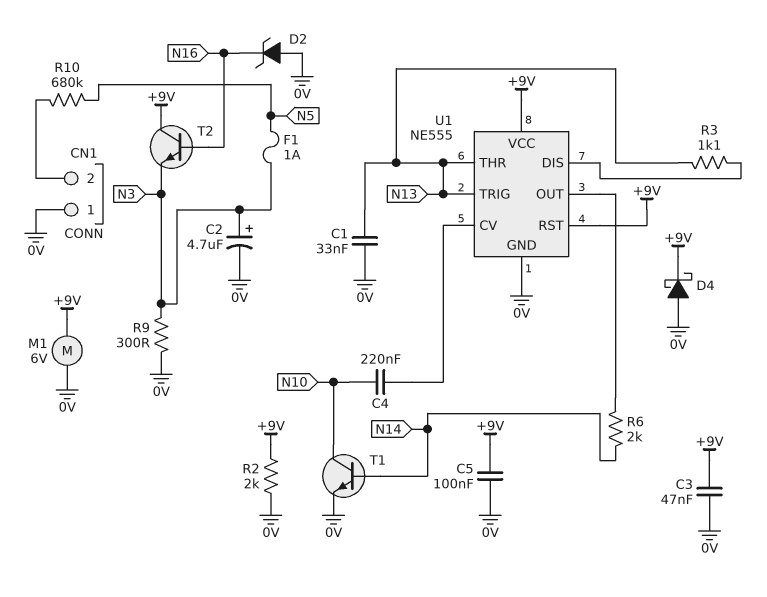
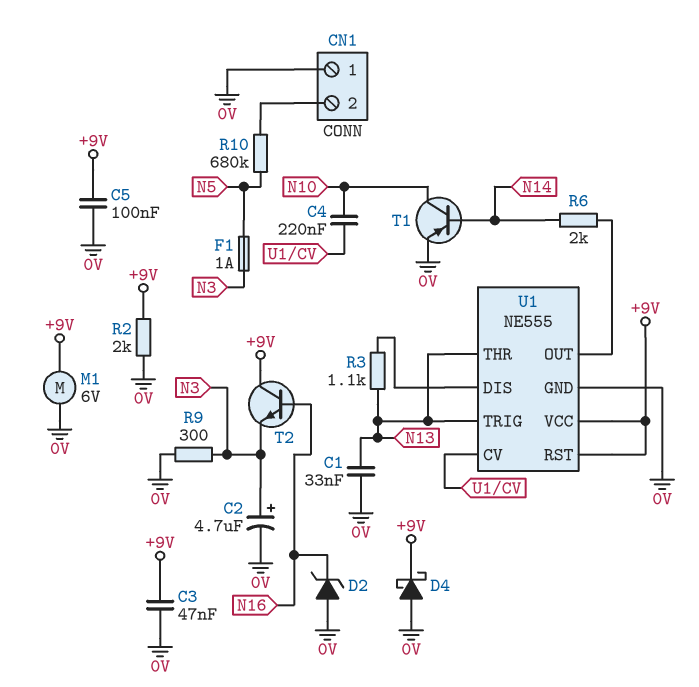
T1: NPN (B N14, C N10, E 0V) -> PNP (B N14, C N10, E 0V)

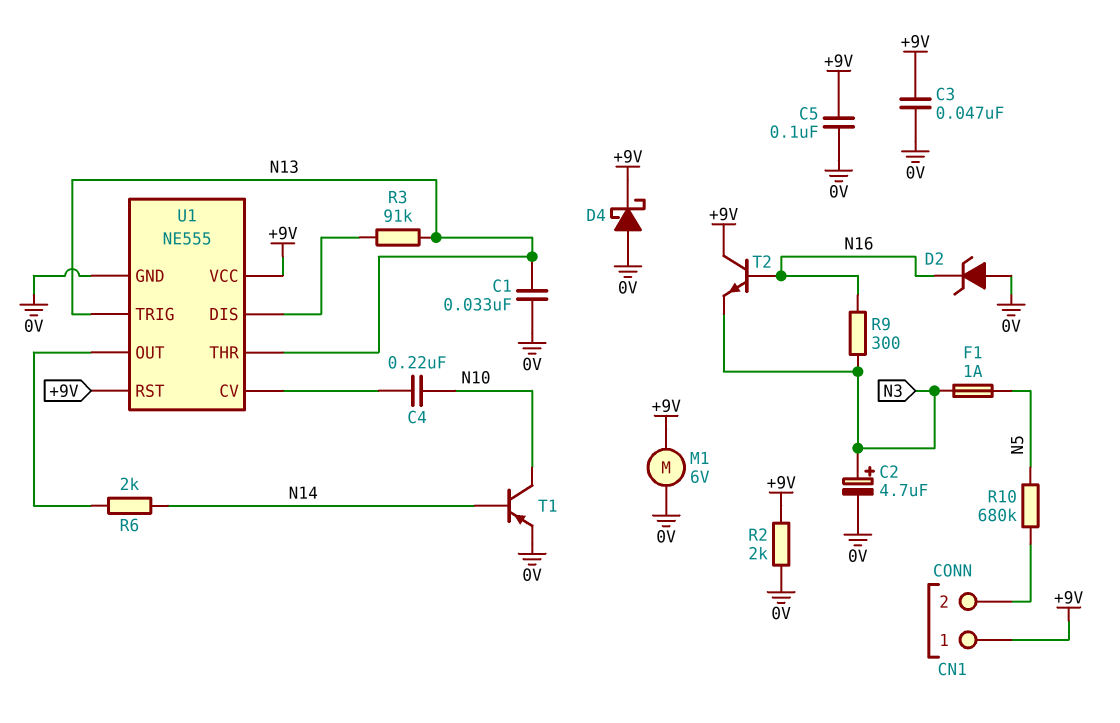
CN1 pin 1: 0V -> +9V
R3: 1.1k (N13, U1/DIS) -> 91k (N13, U1/DIS)
R9: 300 (0V, N3) -> 300 (N3, N16)

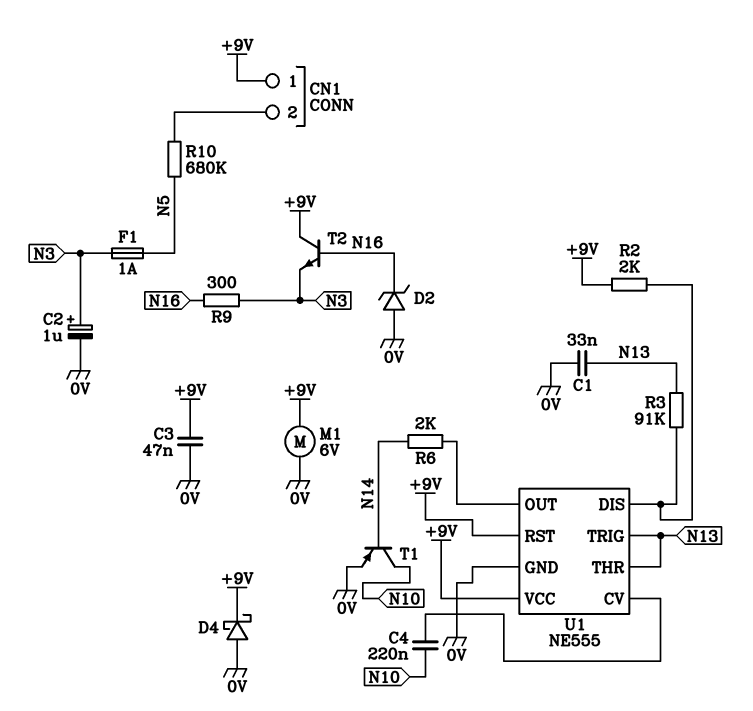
C2: 4.7uF (plus N3, minus 0V) -> 1uF (plus N3, minus 0V)
C5: 100nF (+9V, 0V) -> none
R2: 2k (+9V, 0V) -> 2k (+9V, U1/DIS)

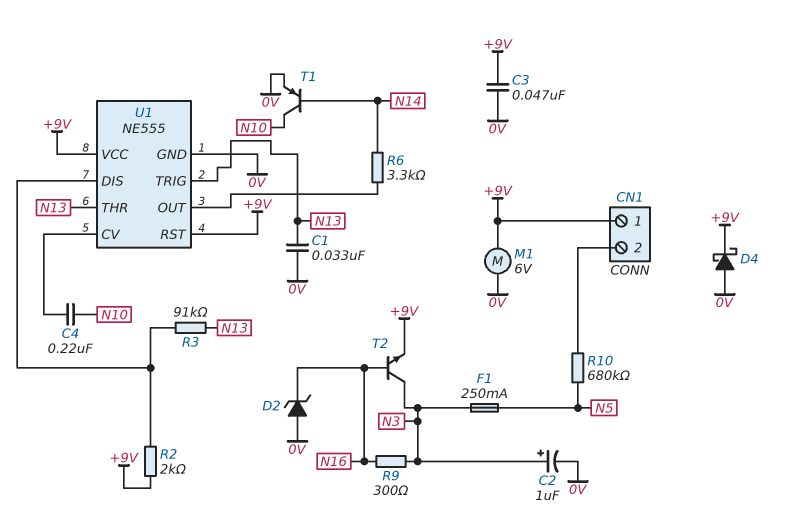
F1: 1A (N3, N5) -> 250mA (N3, N5)
R6: 2k (N14, U1/OUT) -> 3.3k (N14, U1/OUT)
T2: NPN (B N16, C +9V, E N3) -> NPN (B N16, C N3, E +9V)

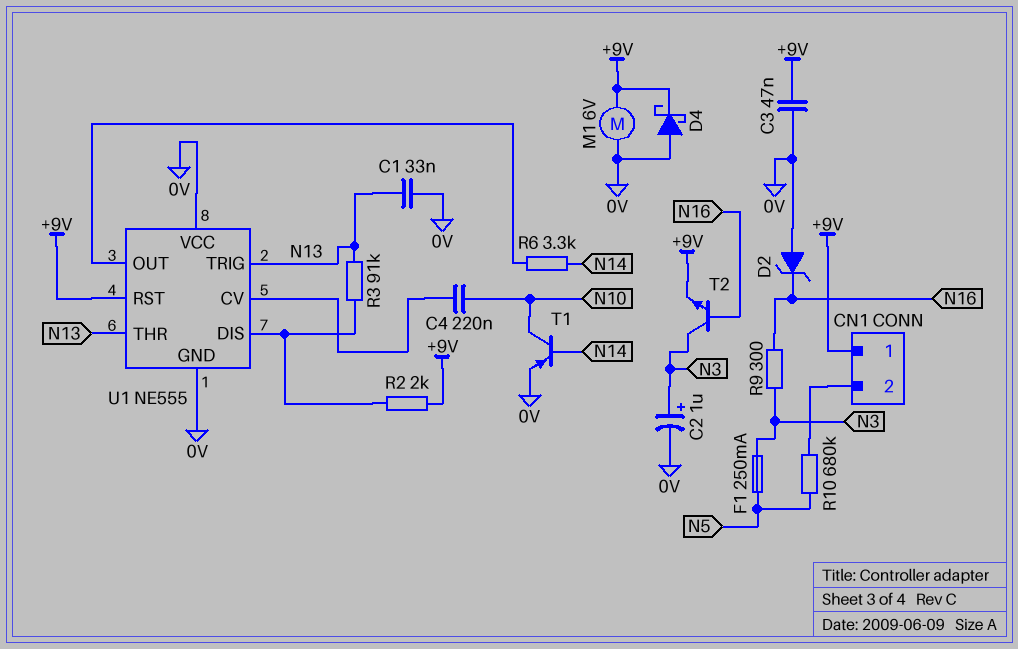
U1 pin VCC: +9V -> 0V

